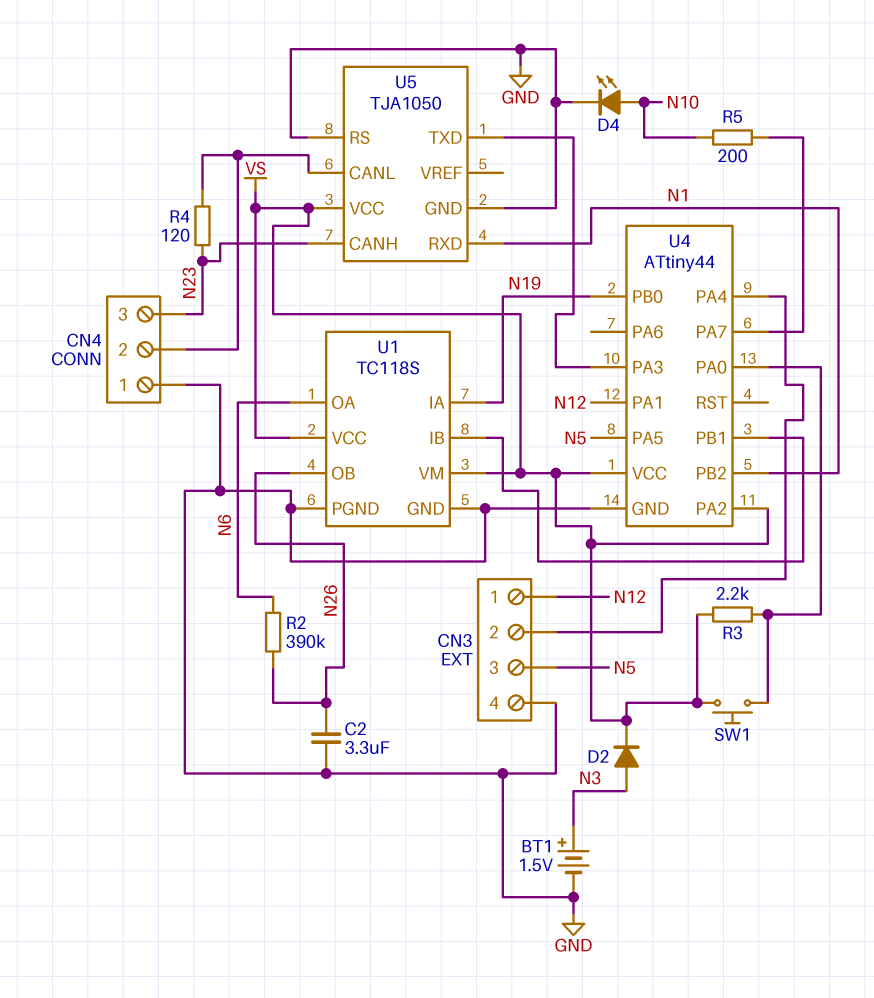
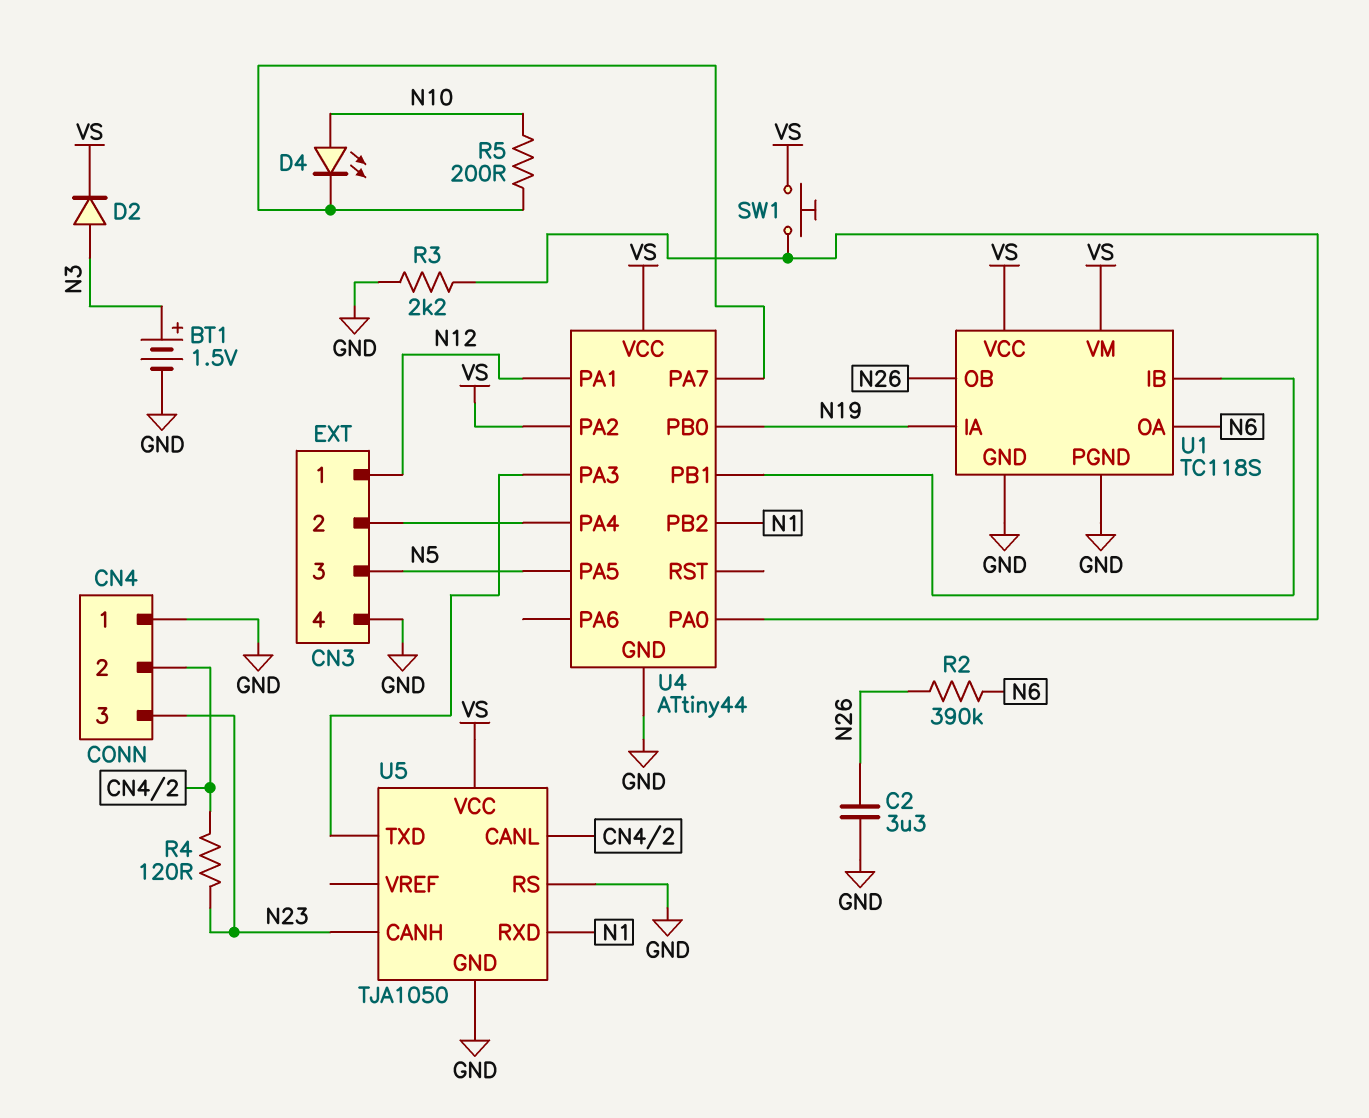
D4: LED (A N10, K GND) -> LED (A N10, K U4/PA7)
R3: 2.2k (U4/PA0, VS) -> 2.2k (GND, U4/PA0)

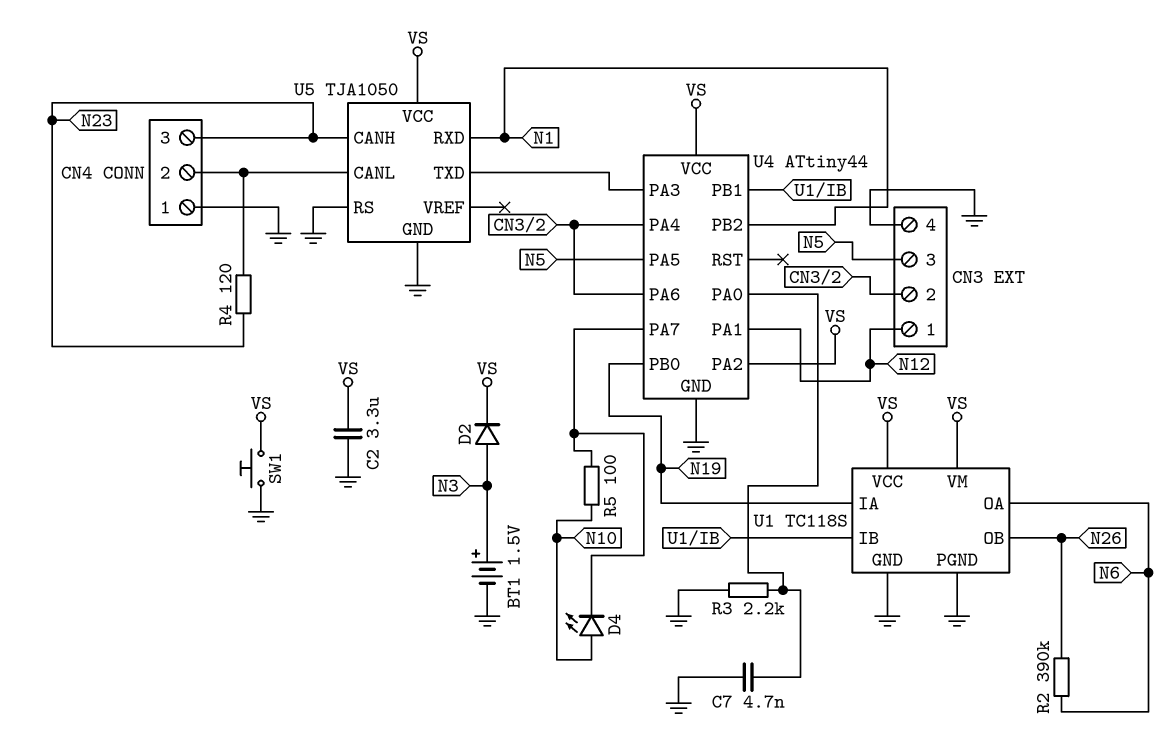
C2: 3.3uF (GND, N26) -> 3.3uF (GND, VS)
C7: none -> 4.7nF (GND, U4/PA0)
R5: 200 (N10, U4/PA7) -> 100 (N10, U4/PA7)
SW1: button (U4/PA0, VS) -> button (GND, VS)
U4 pin PA6: none -> CN3/2

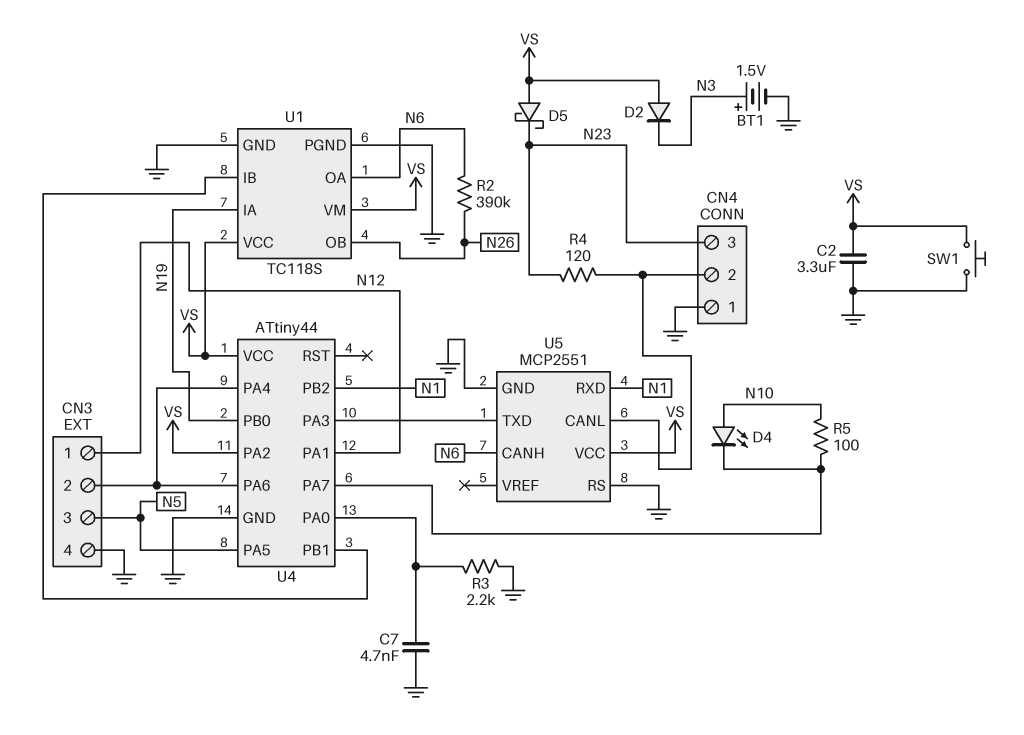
D2: diode (A N3, K VS) -> diode (A VS, K N3)
D5: none -> schottky (A VS, K N23)
U5: TJA1050 -> MCP2551
U5 pin CANH: N23 -> N6

